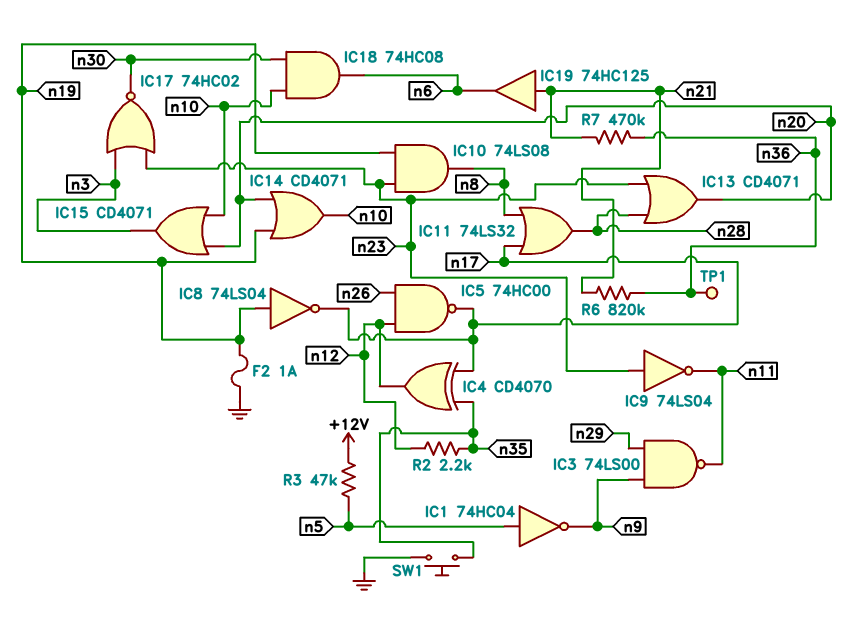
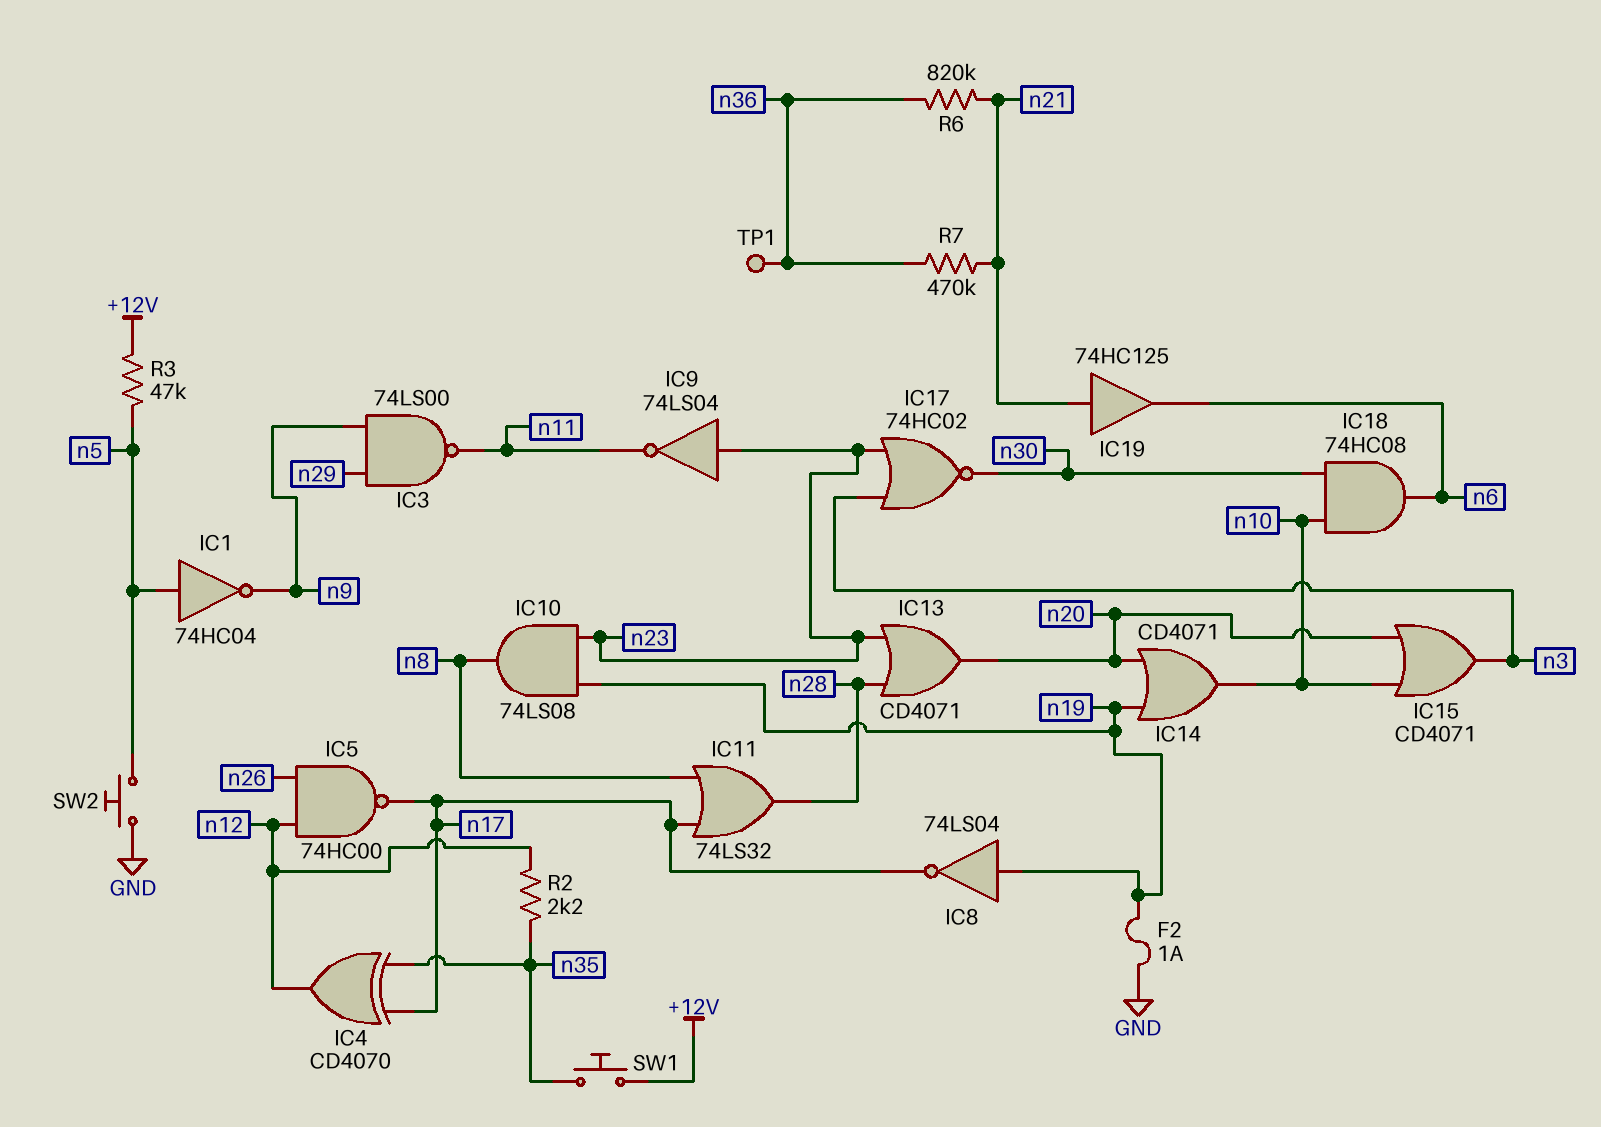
SW1: button (GND, n35) -> button (+12V, n35)
SW2: none -> button (GND, n5)

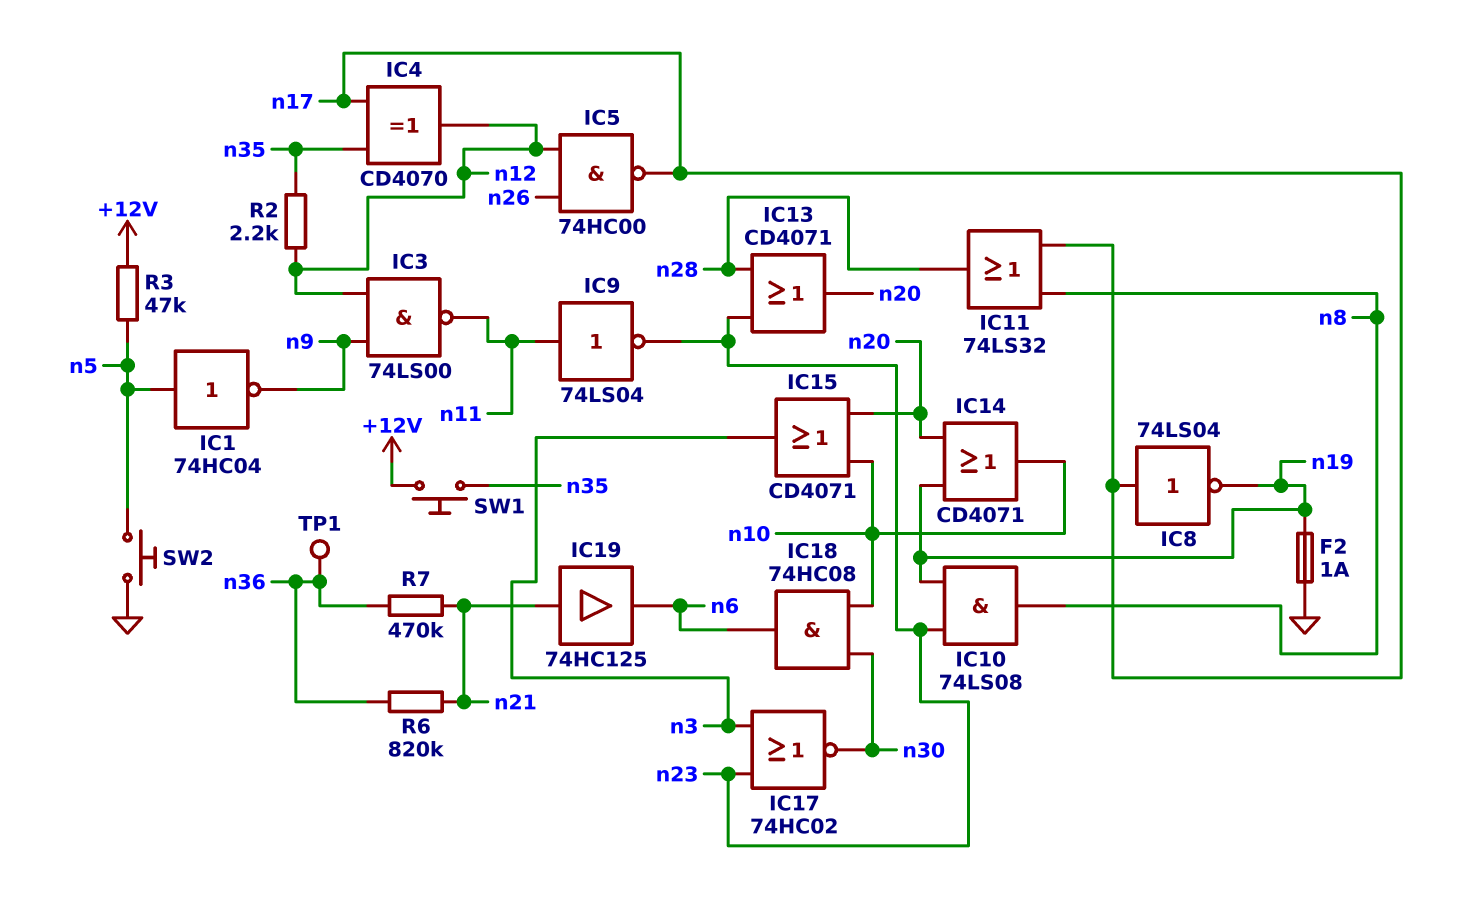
IC3: NAND 74LS00 (in n9, in n29, out n11) -> NAND 74LS00 (in n9, in n12, out n11)
IC8: NOT 74LS04 (in n19, out n17) -> NOT 74LS04 (in n17, out n19)
IC9: NOT 74LS04 (in n23, out n11) -> NOT 74LS04 (in n11, out n23)

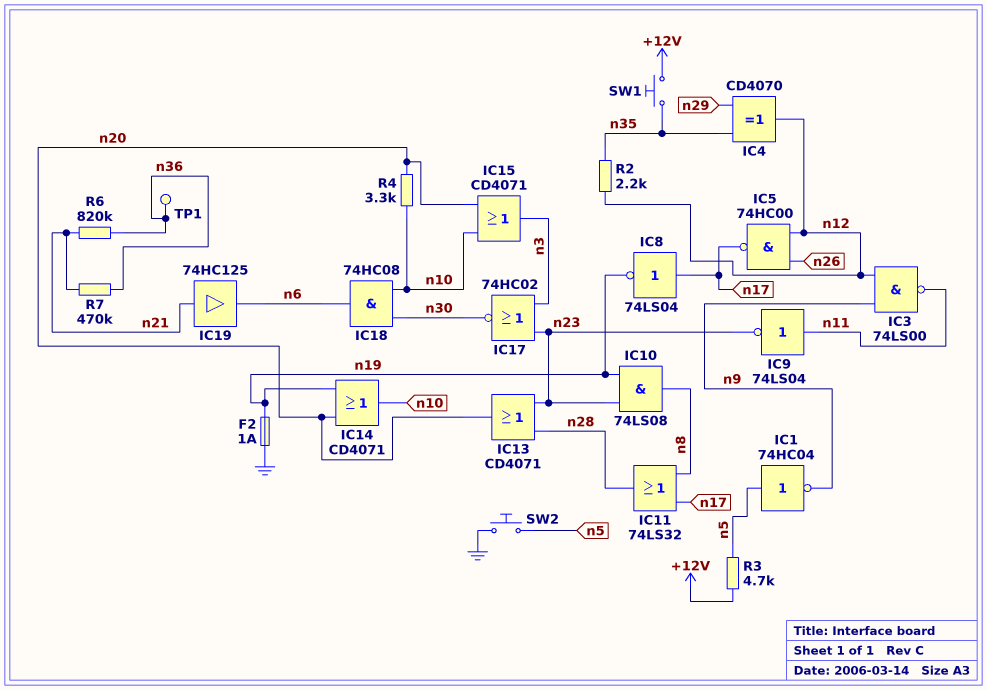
IC4: XOR CD4070 (in n17, in n35, out n12) -> XOR CD4070 (in n29, in n35, out n12)
R3: 47k (+12V, n5) -> 4.7k (+12V, n5)
R4: none -> 3.3k (n10, n20)

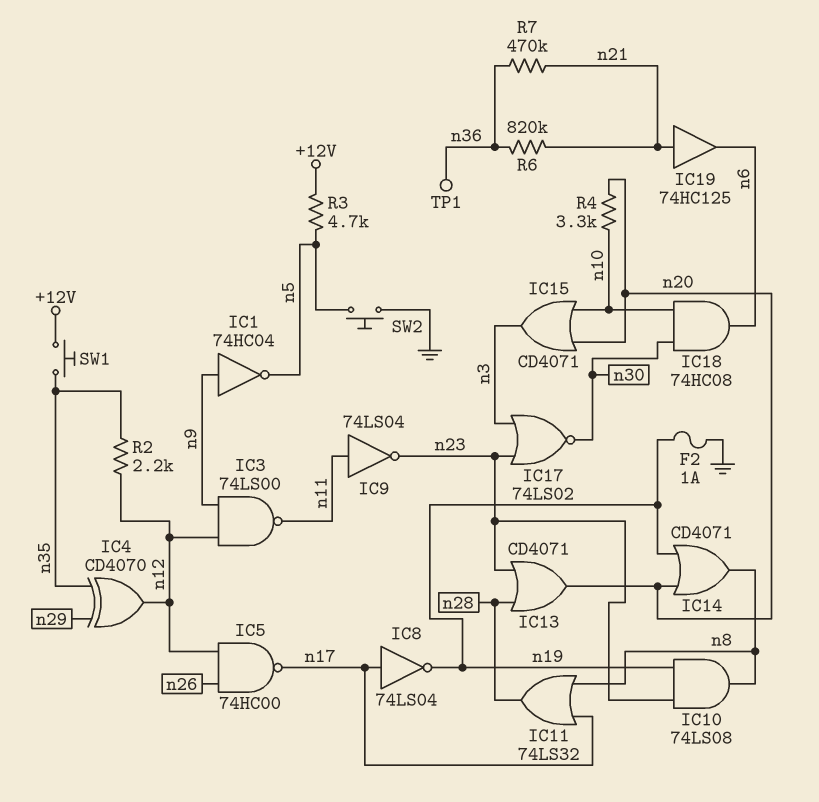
IC1: NOT 74HC04 (in n5, out n9) -> NOT 74HC04 (in n9, out n5)
IC14: OR CD4071 (in n19, in n20, out n10) -> OR CD4071 (in n19, in n20, out n8)
IC17: NOR 74HC02 (in n3, in n23, out n30) -> NOR 74LS02 (in n3, in n23, out n30)

